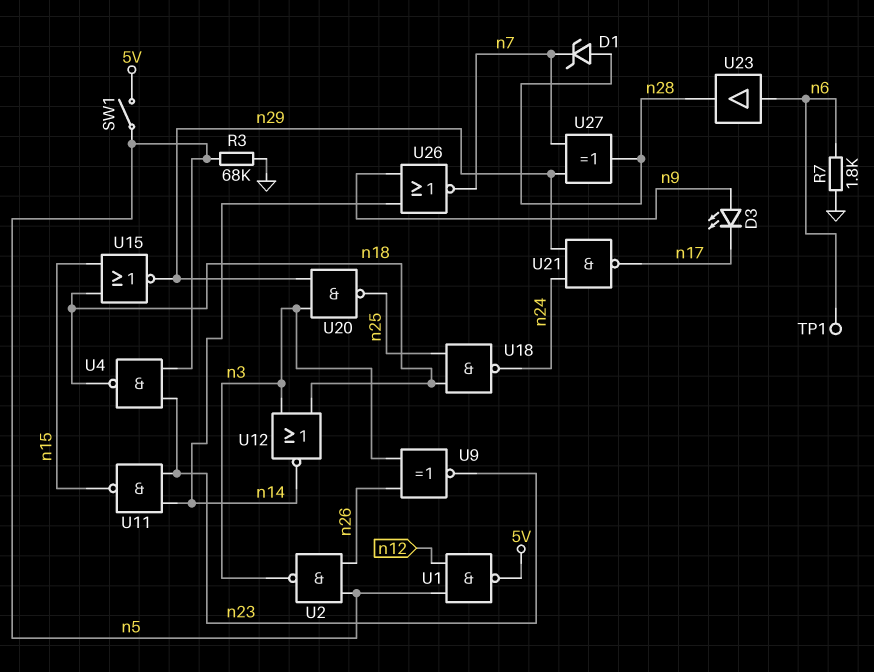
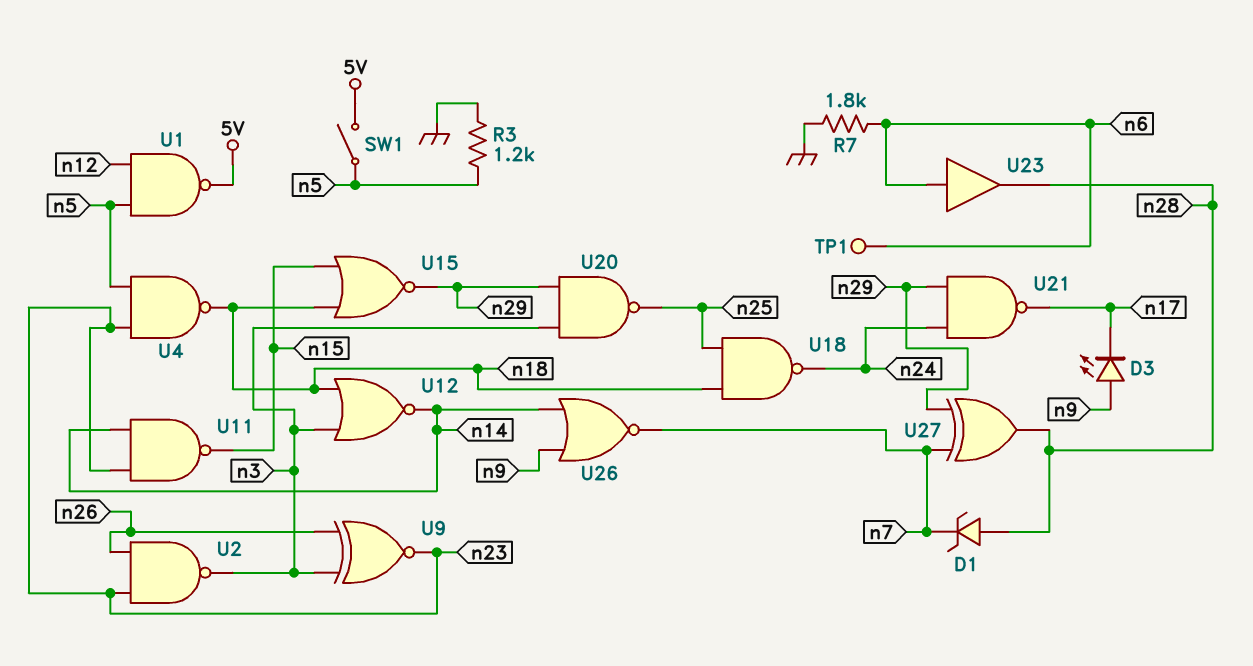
R3: 68k (GND, n5) -> 1.2k (GND, n5)
U2: NAND (in n5, in n26, out n3) -> NAND (in n23, in n26, out n3)

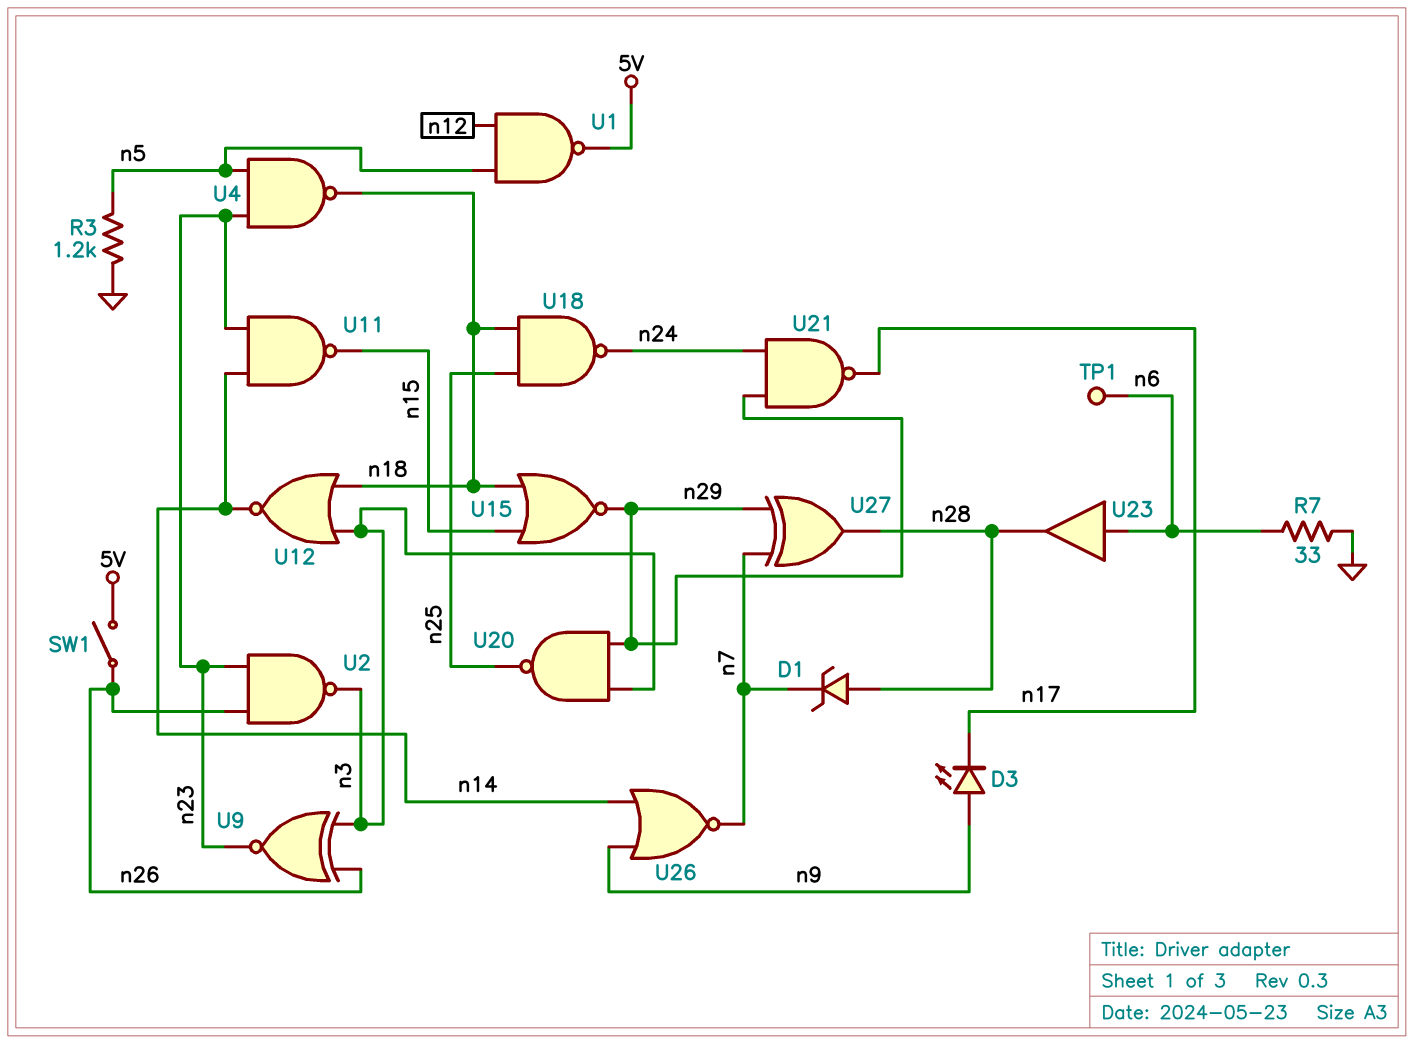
R7: 1.8k (GND, n6) -> 33 (GND, n6)
SW1: switch (5V, n5) -> switch (5V, n26)

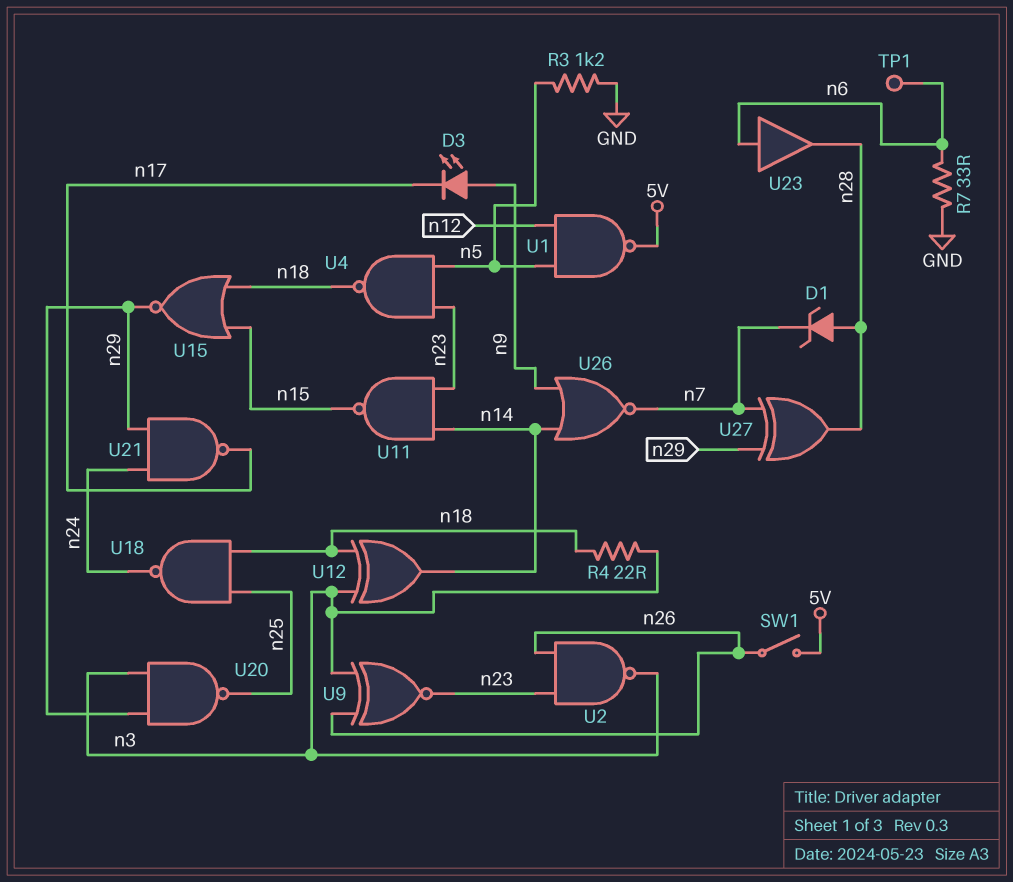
R4: none -> 22 (n3, n18)
U12: NOR (in n3, in n18, out n14) -> XOR (in n3, in n18, out n14)

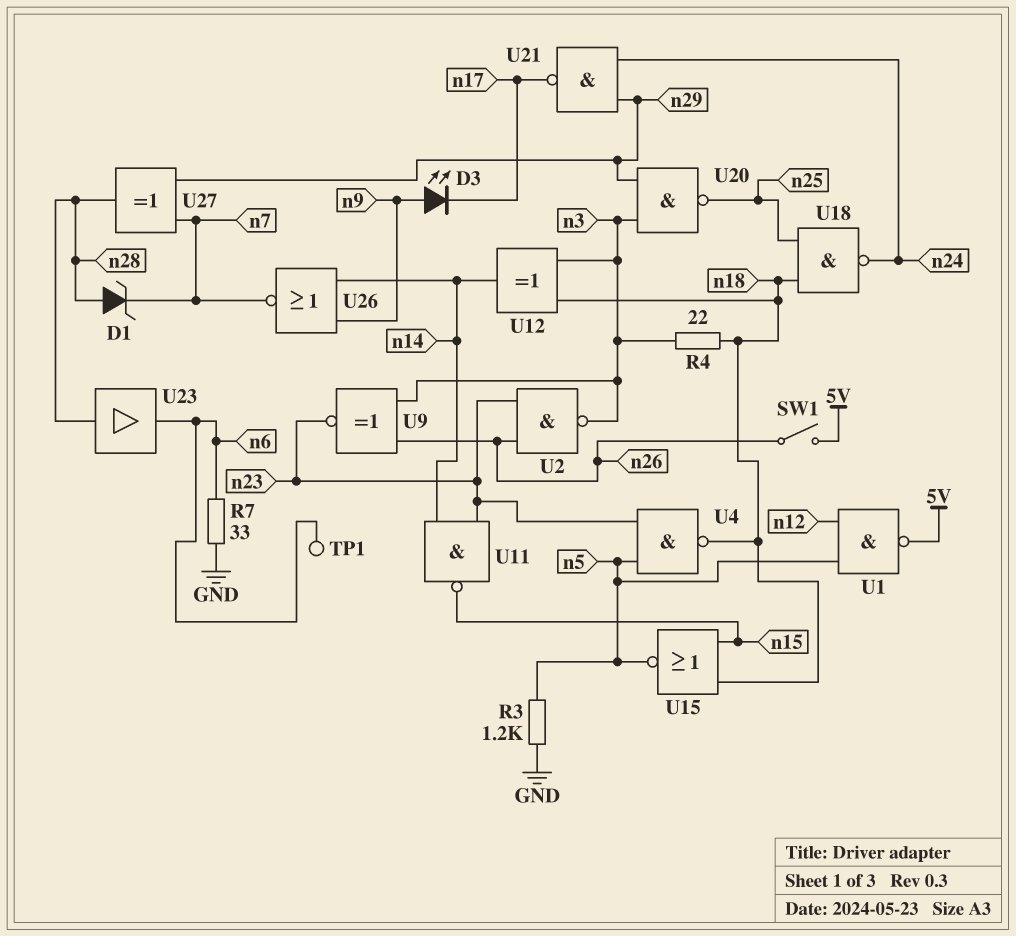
U15: NOR (in n15, in n18, out n29) -> NOR (in n15, in n18, out n5)
U23: buffer (in n6, out n28) -> buffer (in n28, out n6)

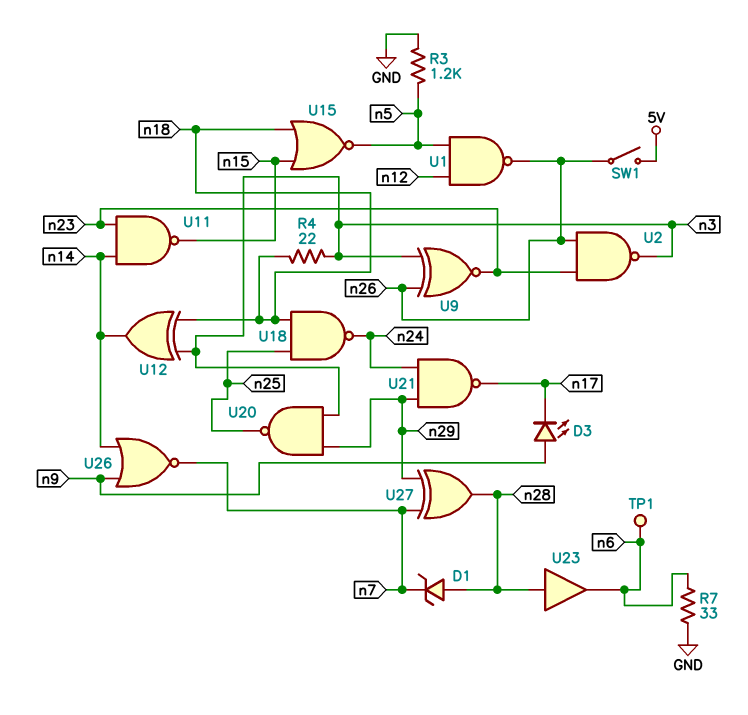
U1: NAND (in n5, in n12, out 5V) -> NAND (in n5, in n12, out n26)
U4: NAND (in n5, in n23, out n18) -> none

